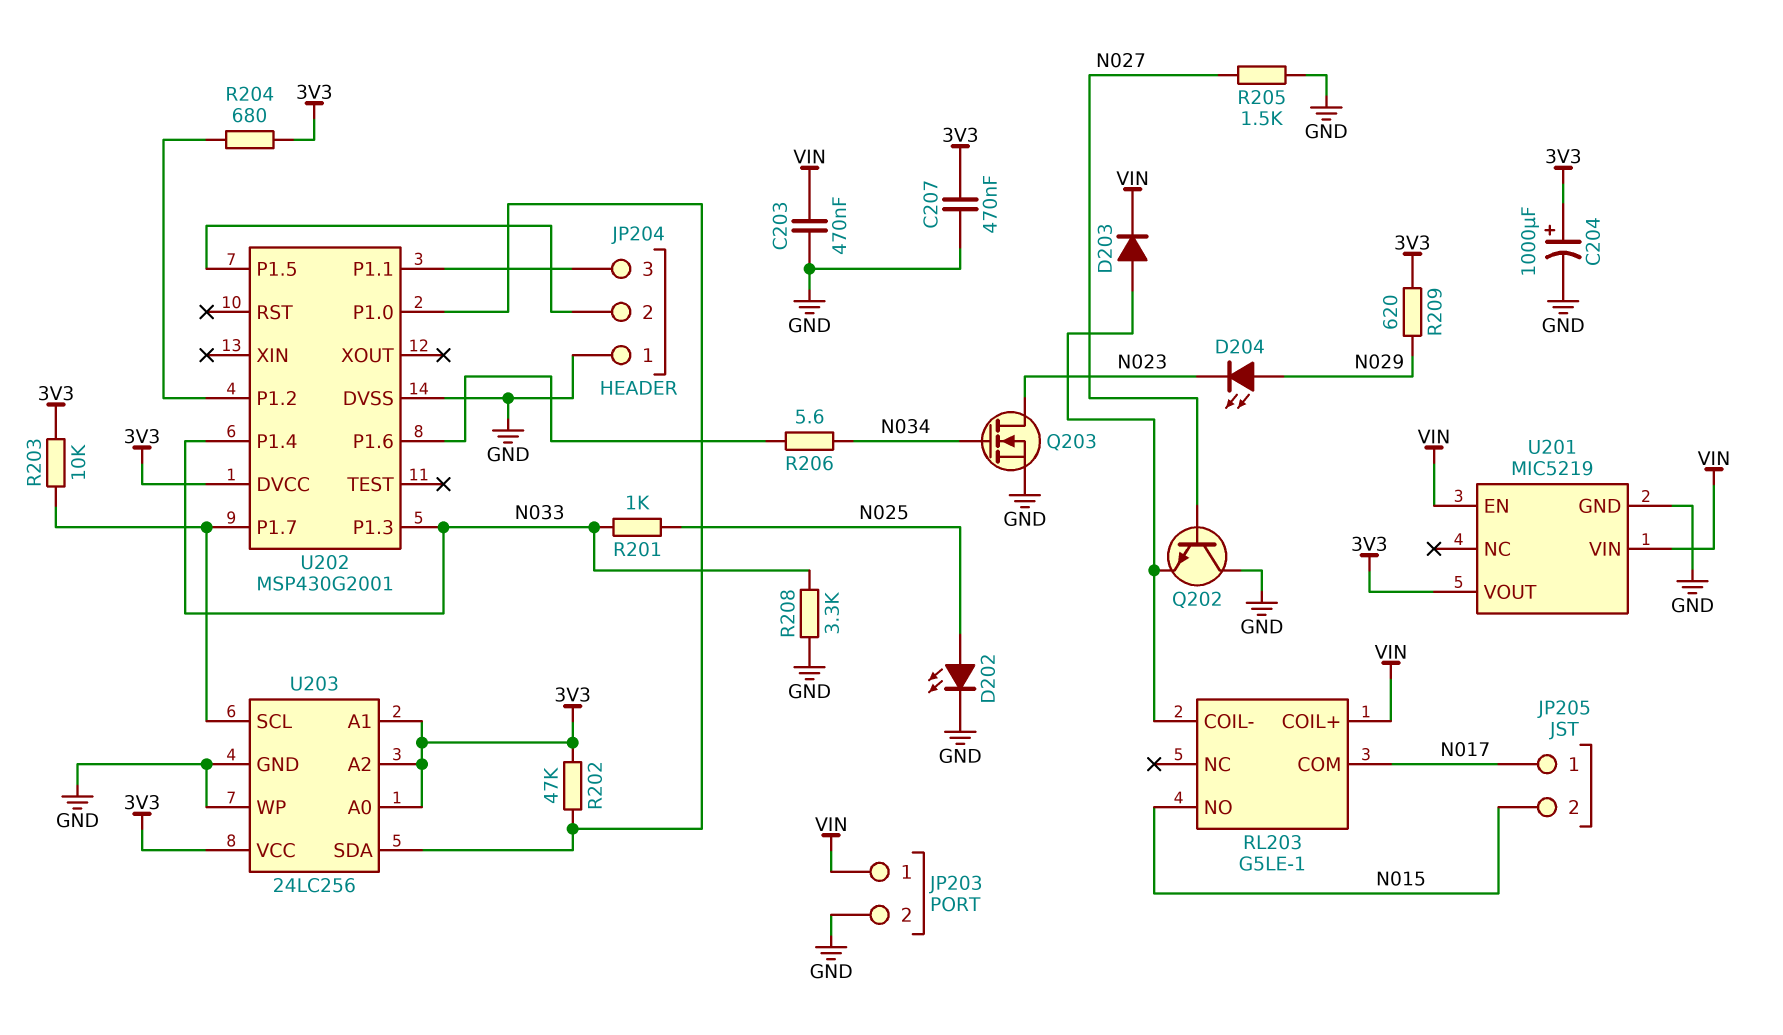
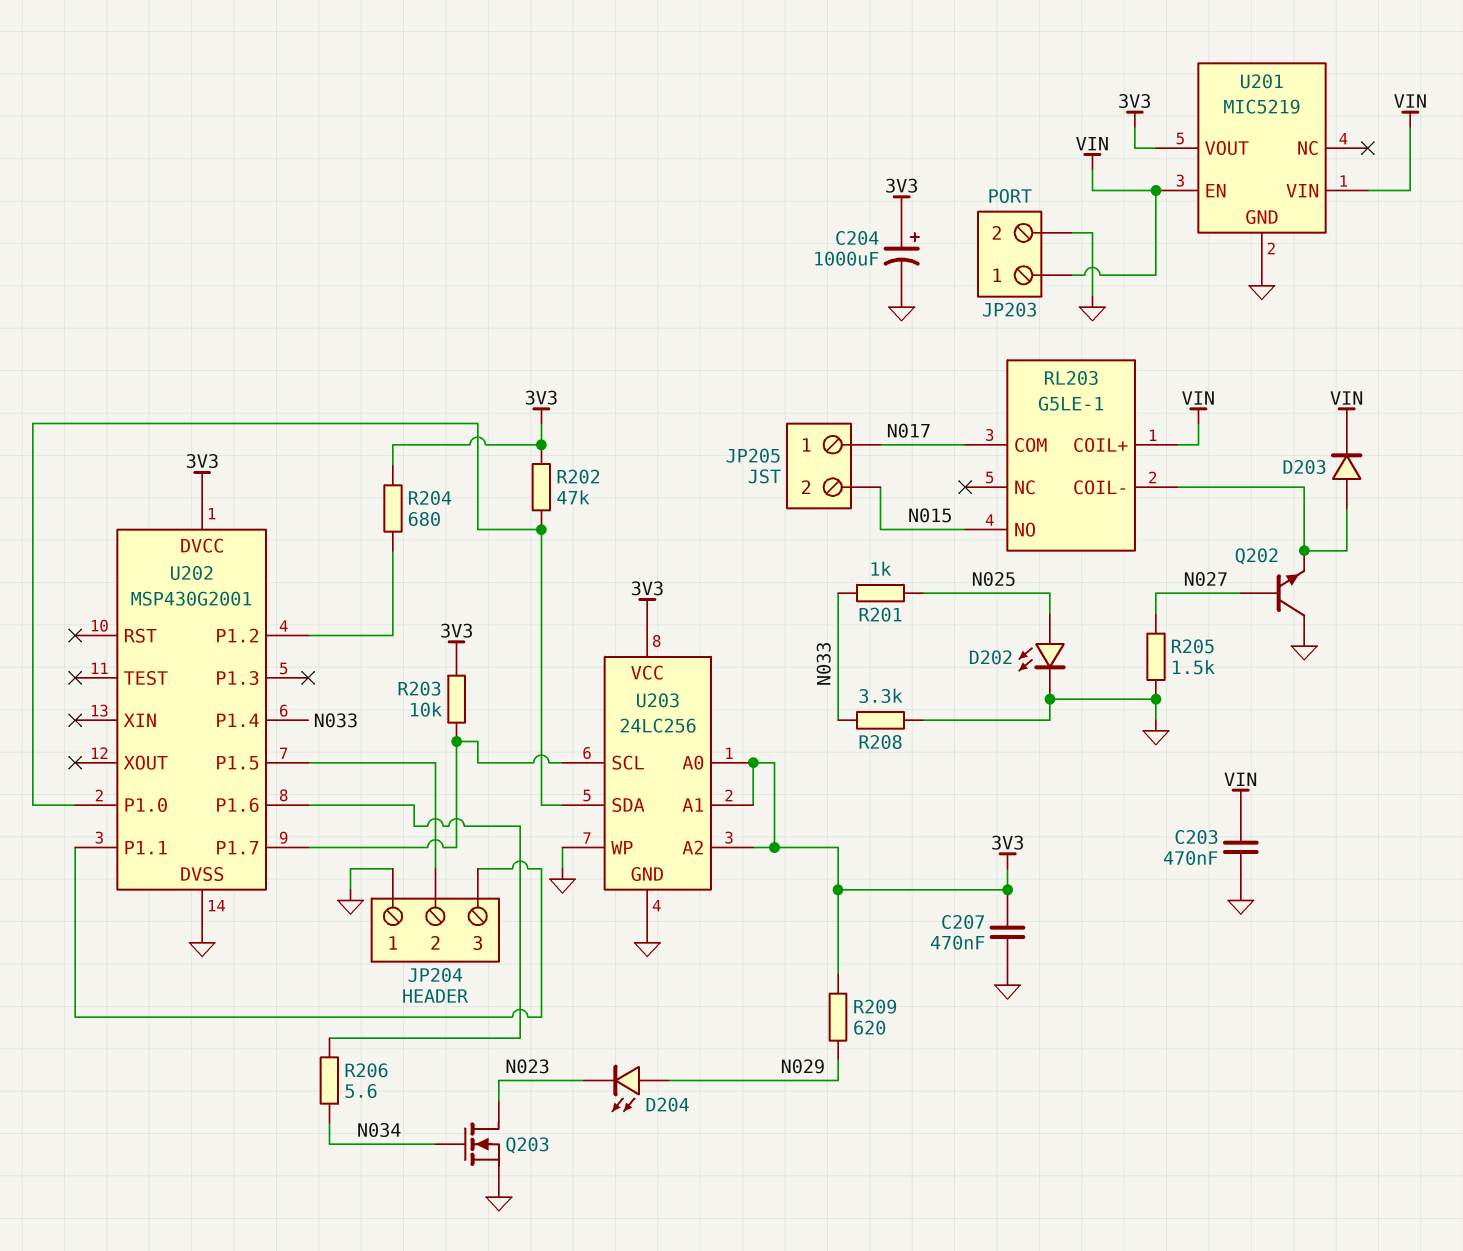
U202 pin P1.3: N033 -> none

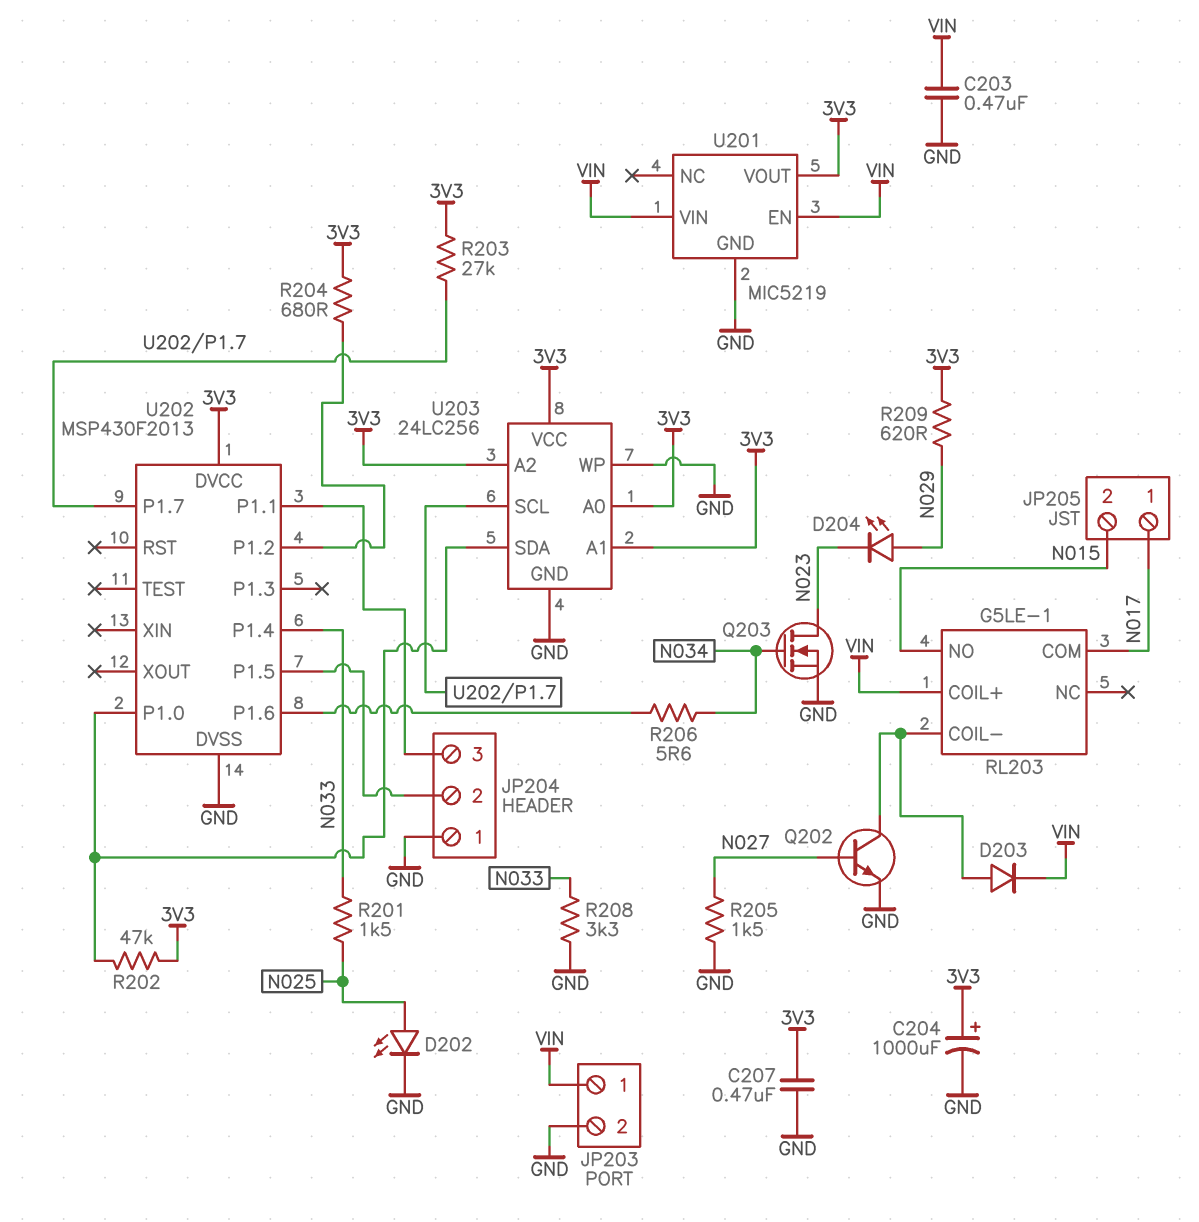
Q202: NPN (B N027, C GND, E RL203/COIL-) -> NPN (B N027, C RL203/COIL-, E GND)
R201: 1k (N025, N033) -> 1.5k (N025, N033)
R203: 10k (3V3, U202/P1.7) -> 27k (3V3, U202/P1.7)
U202: MSP430G2001 -> MSP430F2013

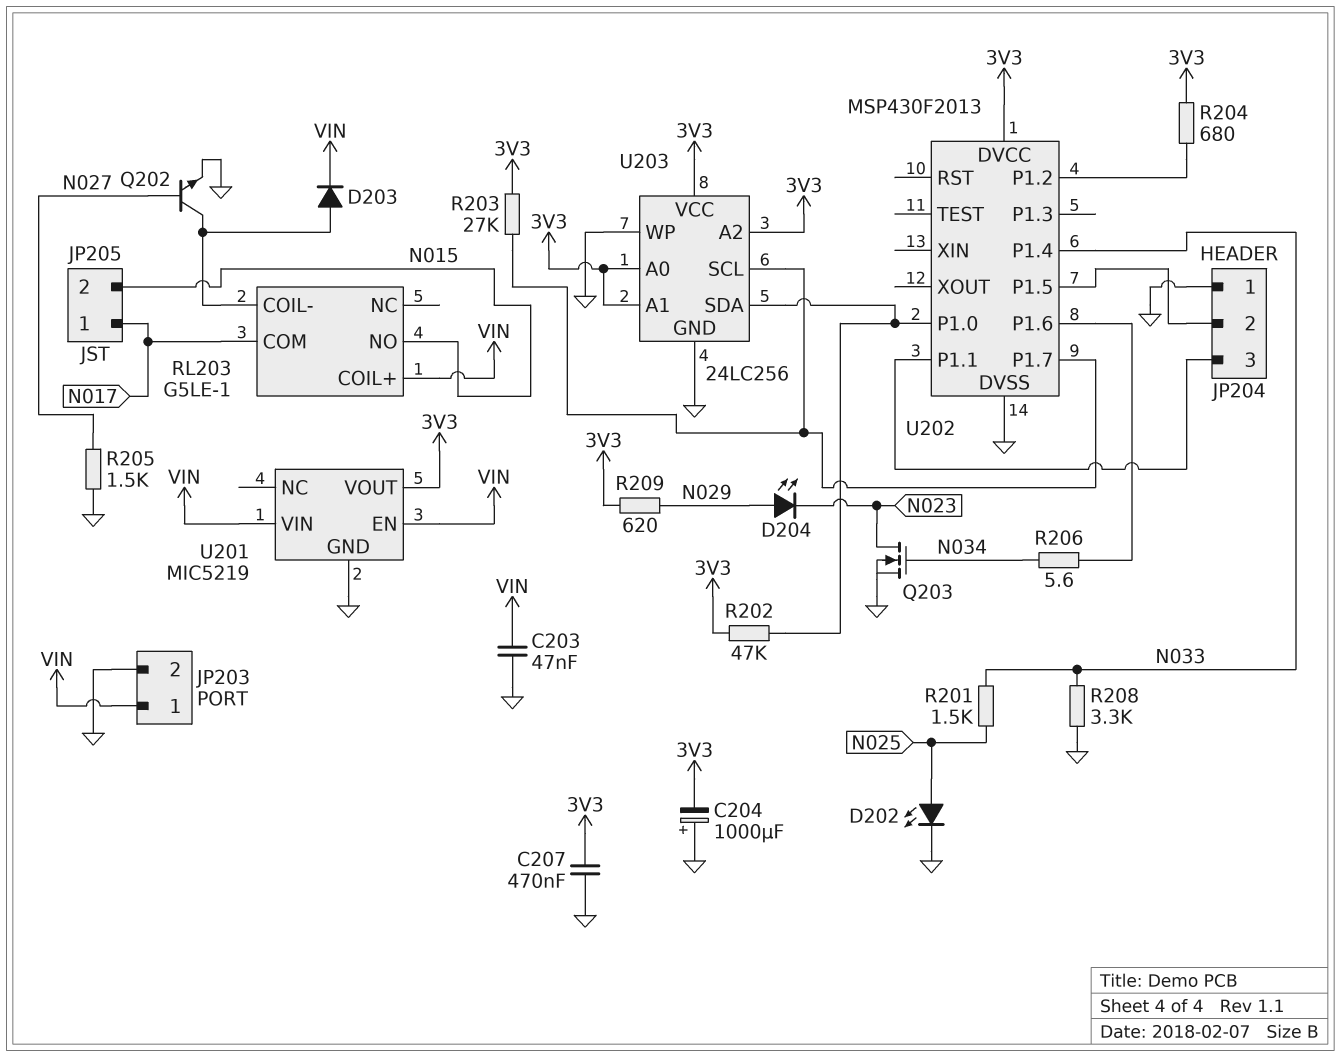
C203: 470nF (GND, VIN) -> 47nF (GND, VIN)
C204: 1000uF (plus 3V3, minus GND) -> 1000uF (plus GND, minus 3V3)

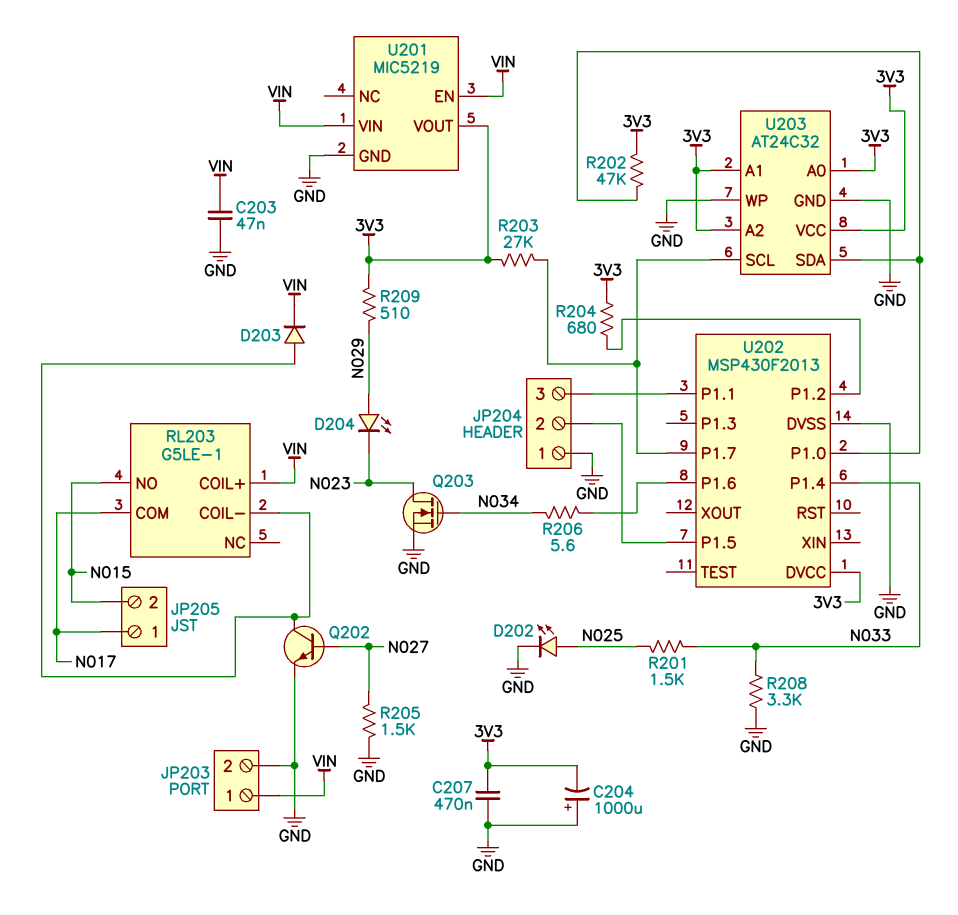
R209: 620 (3V3, N029) -> 510 (3V3, N029)
U203: 24LC256 -> AT24C32

